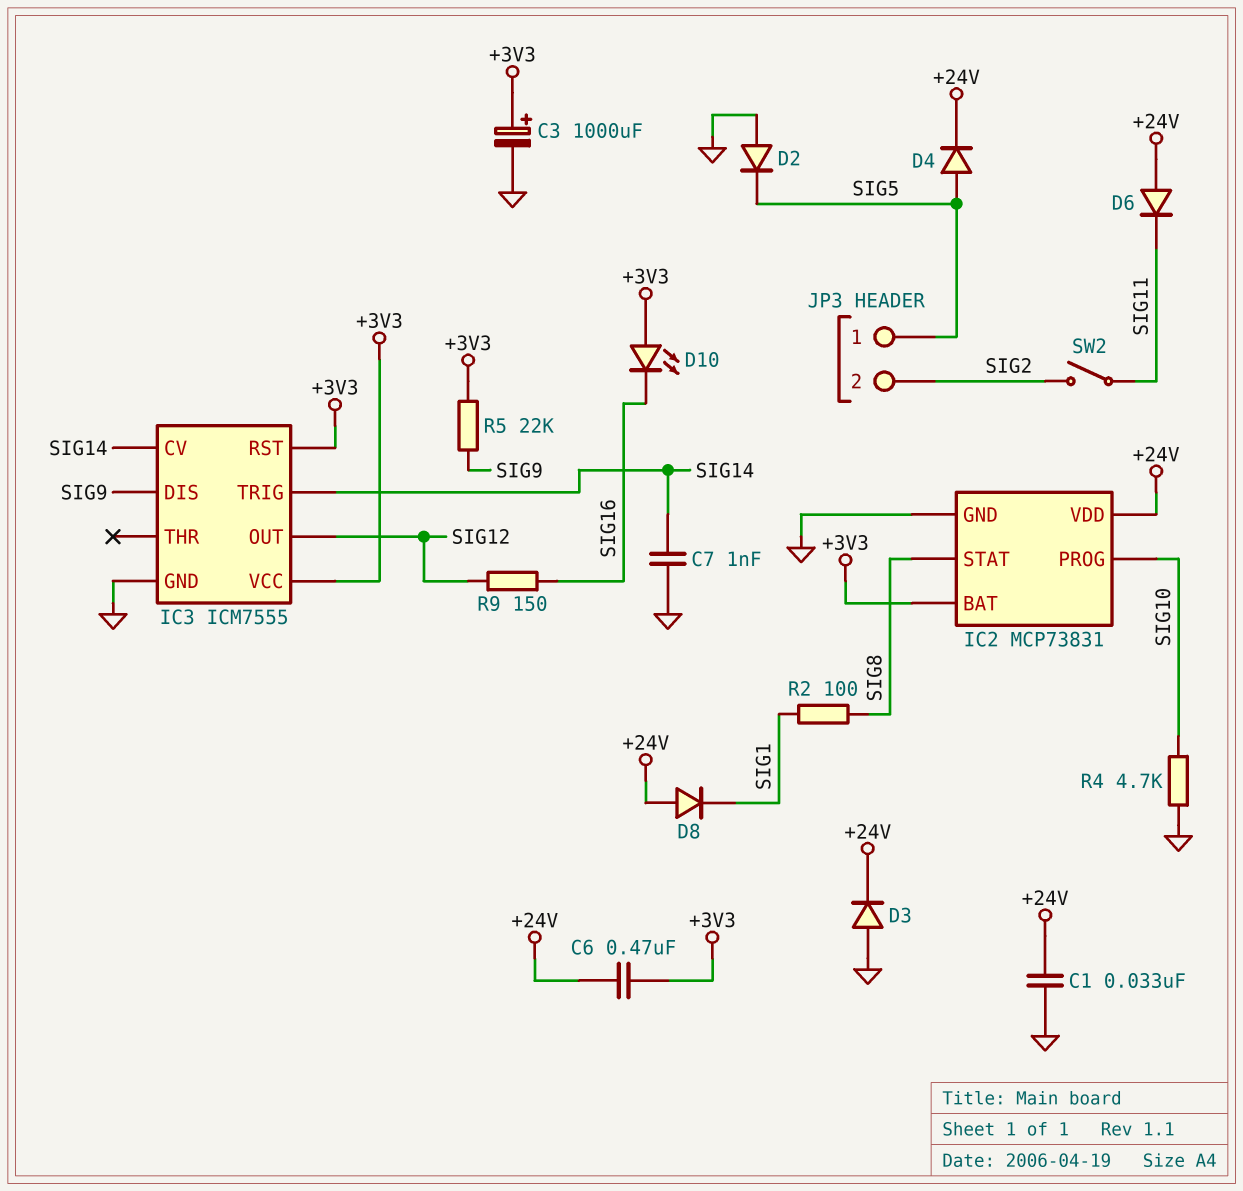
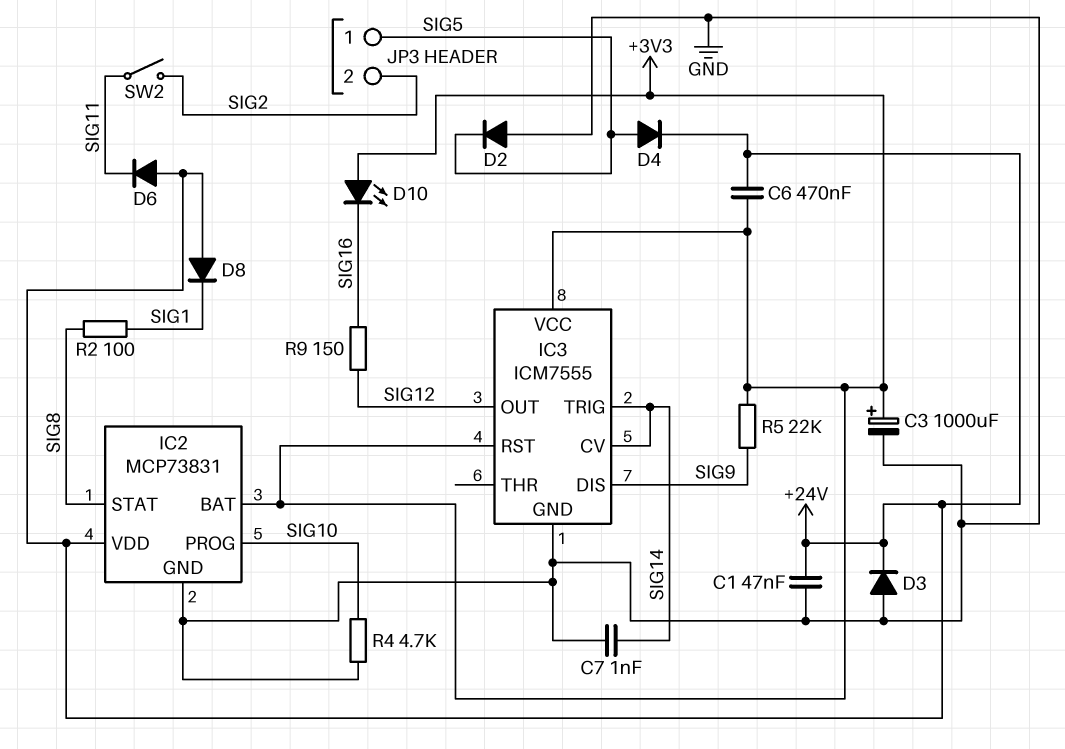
C1: 33nF (+24V, GND) -> 47nF (+24V, GND)

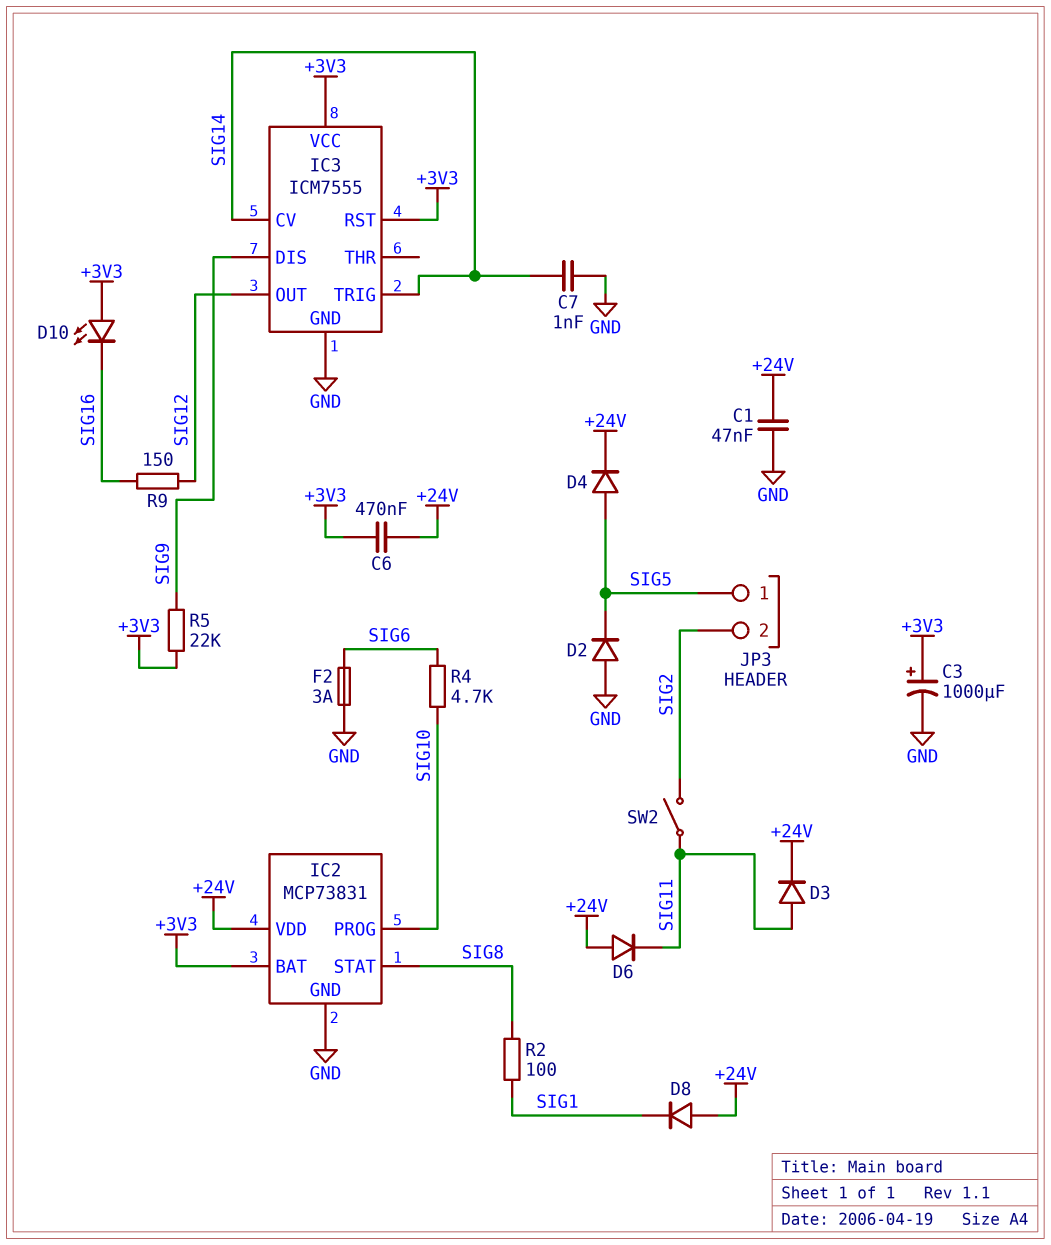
D3: diode (A GND, K +24V) -> diode (A SIG11, K +24V)
F2: none -> 3A (GND, SIG6)
R4: 4.7k (GND, SIG10) -> 4.7k (SIG6, SIG10)

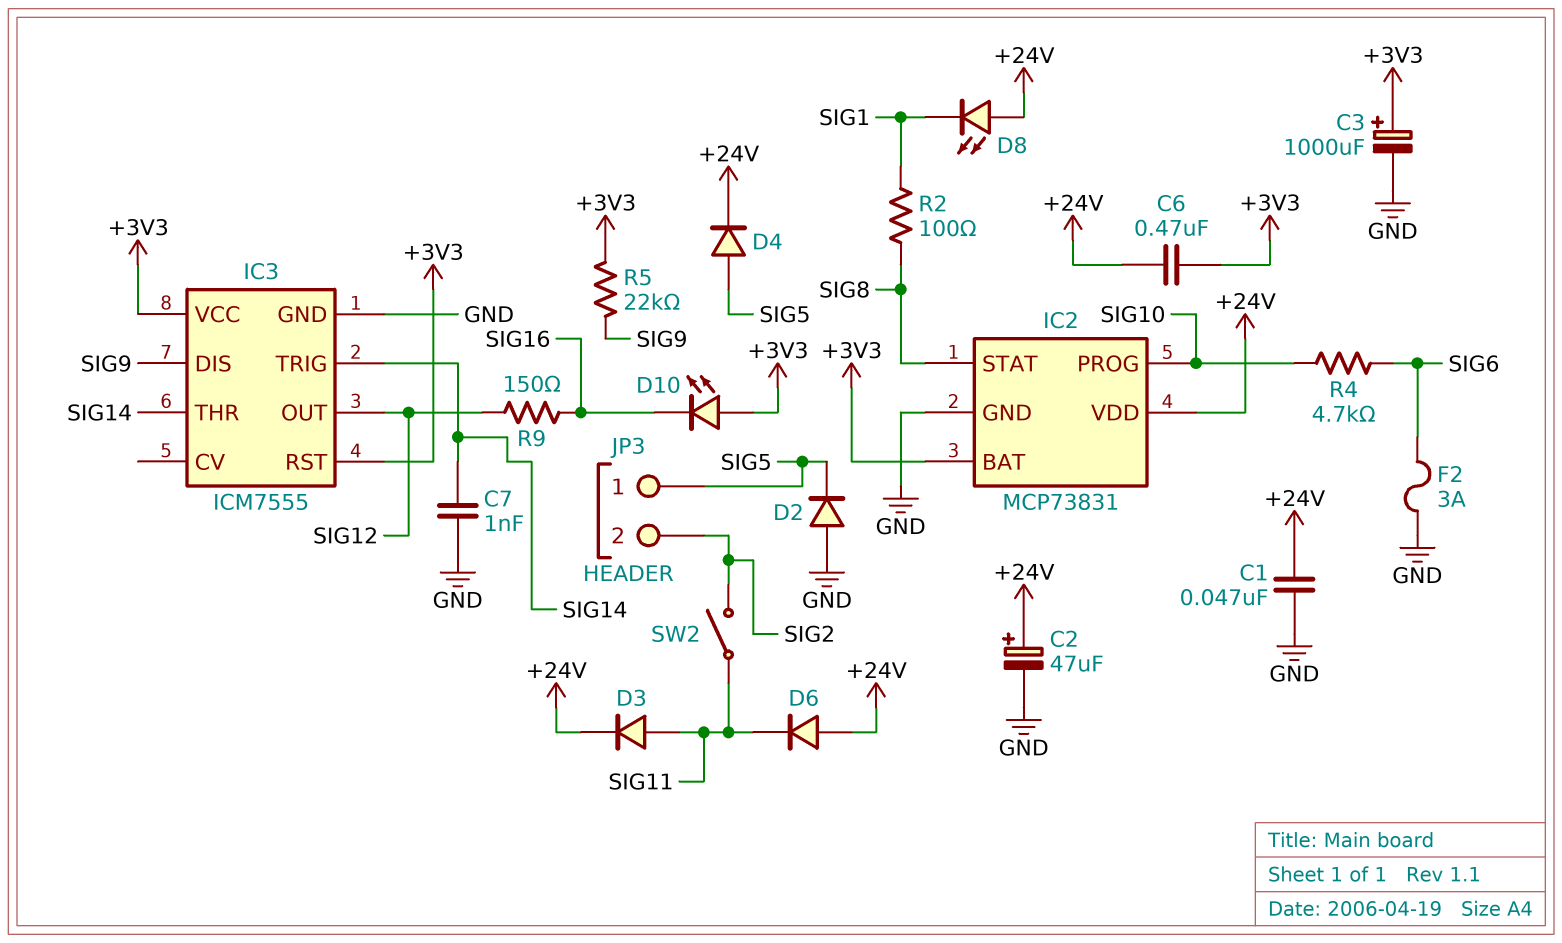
C2: none -> 47uF (plus +24V, minus GND)
D8: diode (A +24V, K SIG1) -> LED (A +24V, K SIG1)
IC3 pin CV: SIG14 -> none
IC3 pin THR: none -> SIG14

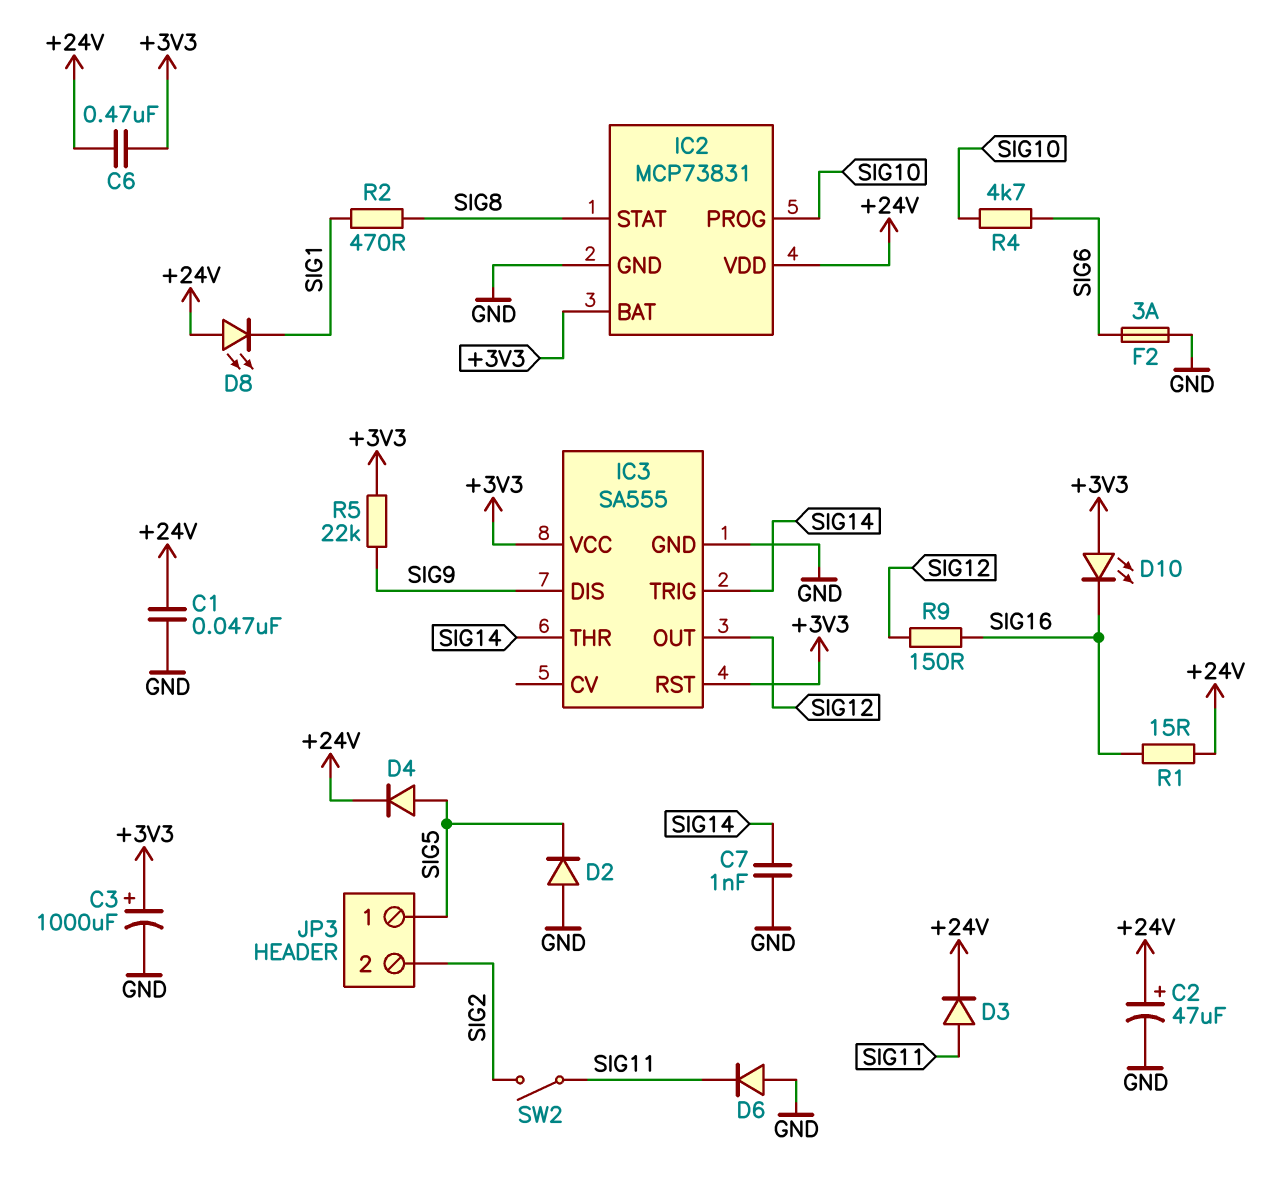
D6: diode (A +24V, K SIG11) -> diode (A GND, K SIG11)
IC3: ICM7555 -> SA555
R1: none -> 15 (+24V, SIG16)
R2: 100 (SIG1, SIG8) -> 470 (SIG1, SIG8)

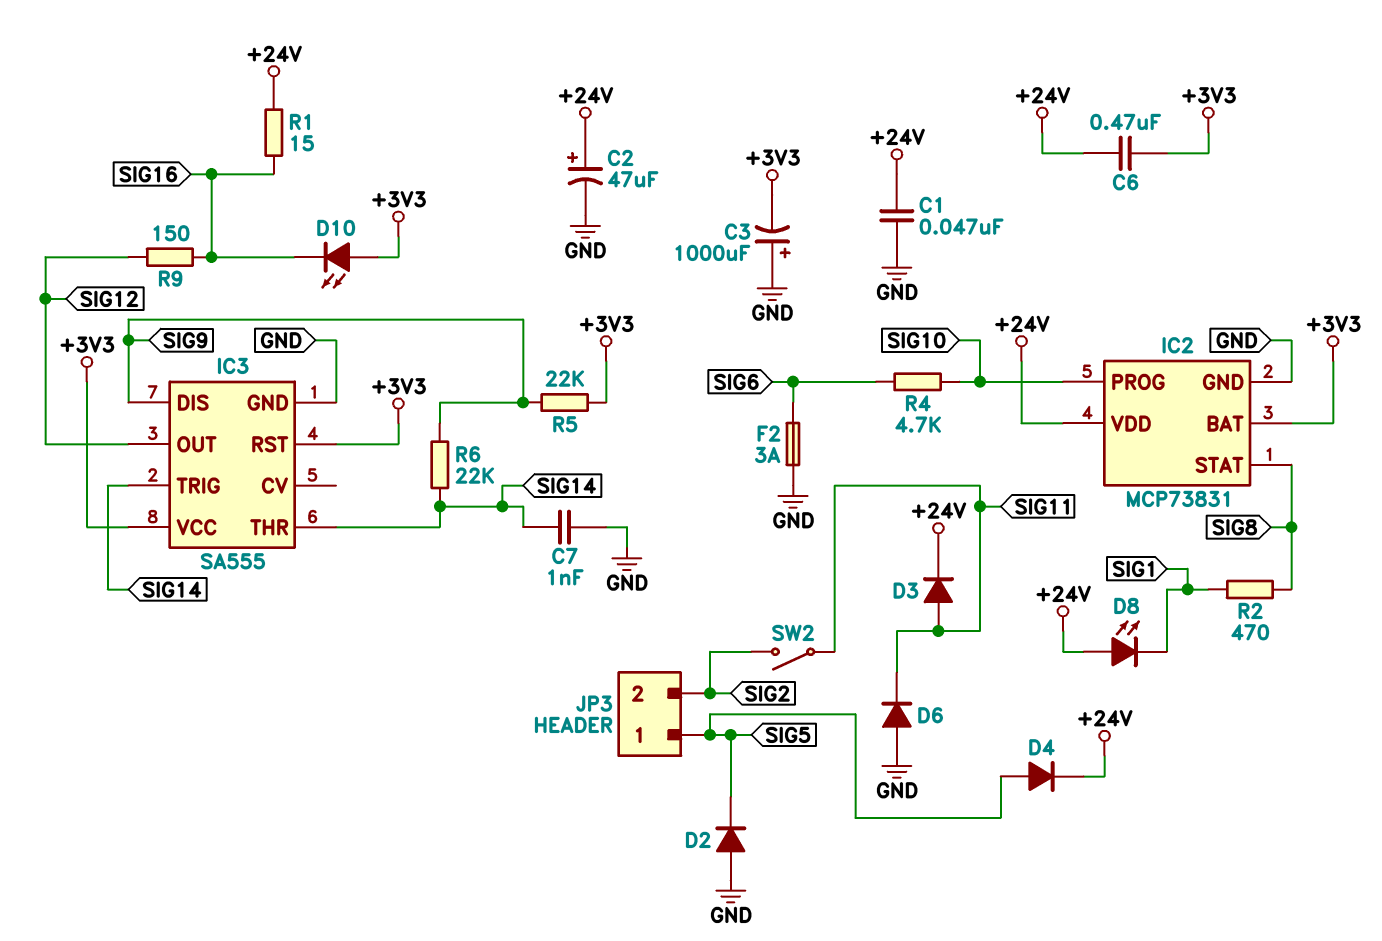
C3: 1000uF (plus +3V3, minus GND) -> 1000uF (plus GND, minus +3V3)
R6: none -> 22k (SIG9, SIG14)

